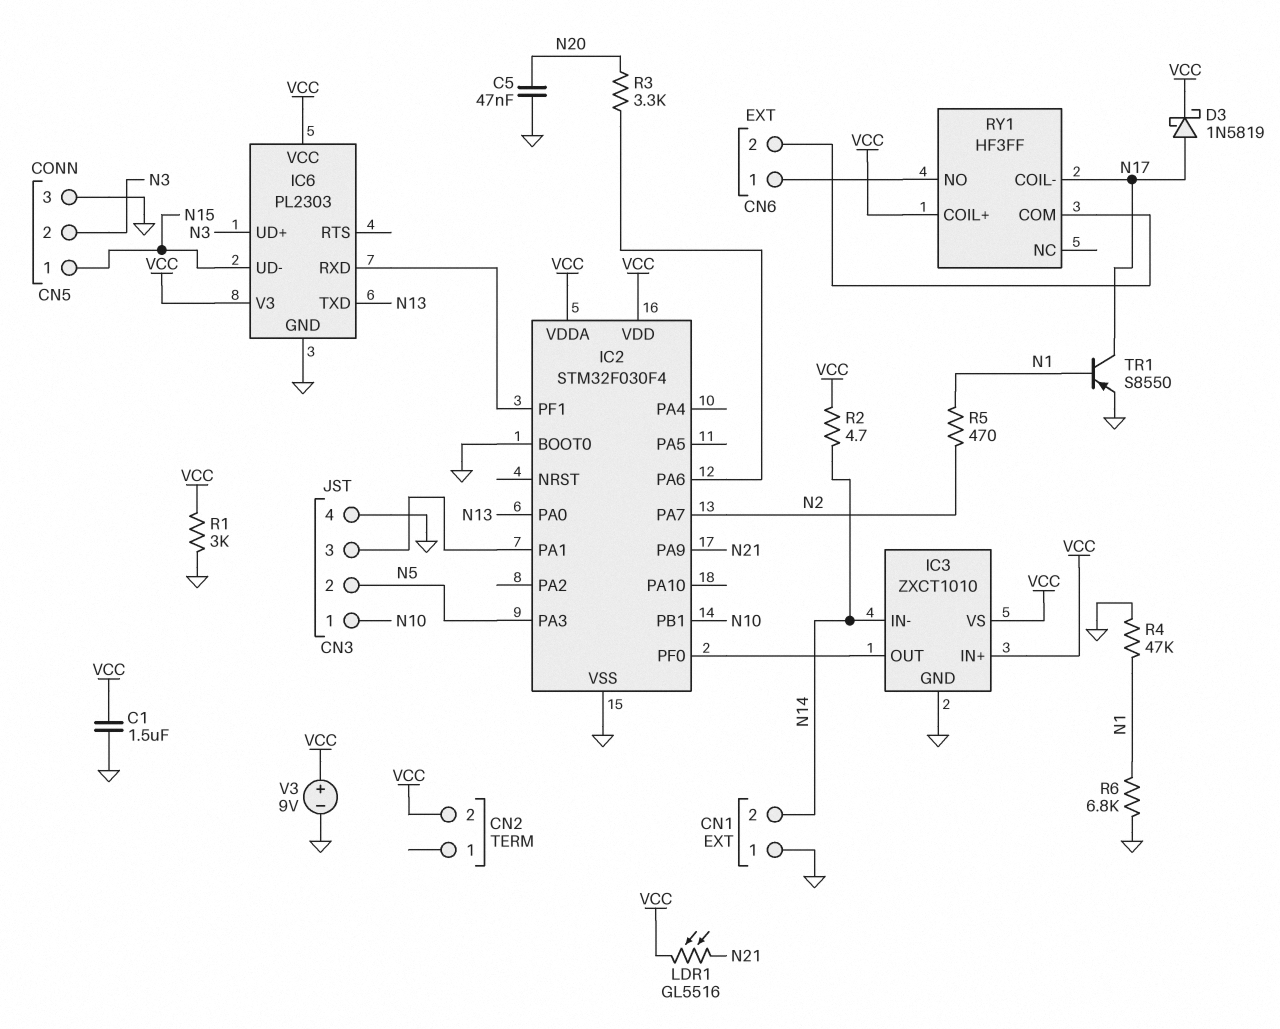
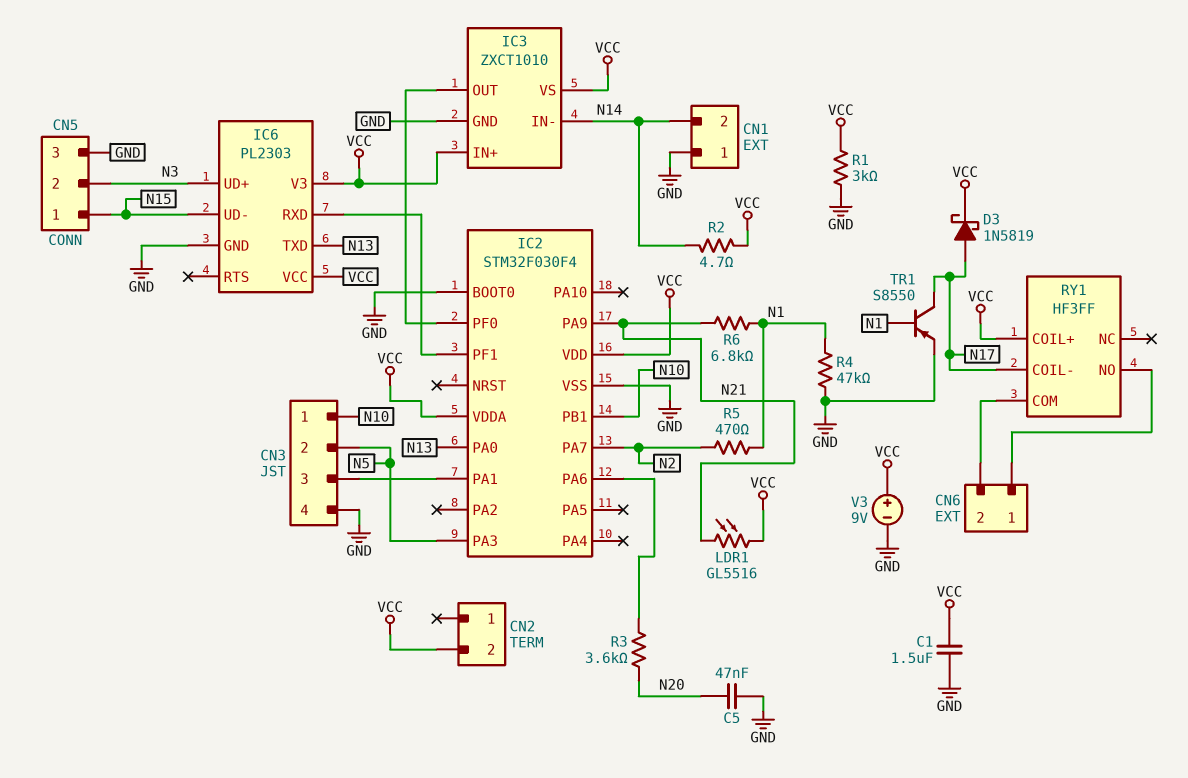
R3: 3.3k (IC2/PA6, N20) -> 3.6k (IC2/PA6, N20)
R6: 6.8k (GND, N1) -> 6.8k (N1, N21)

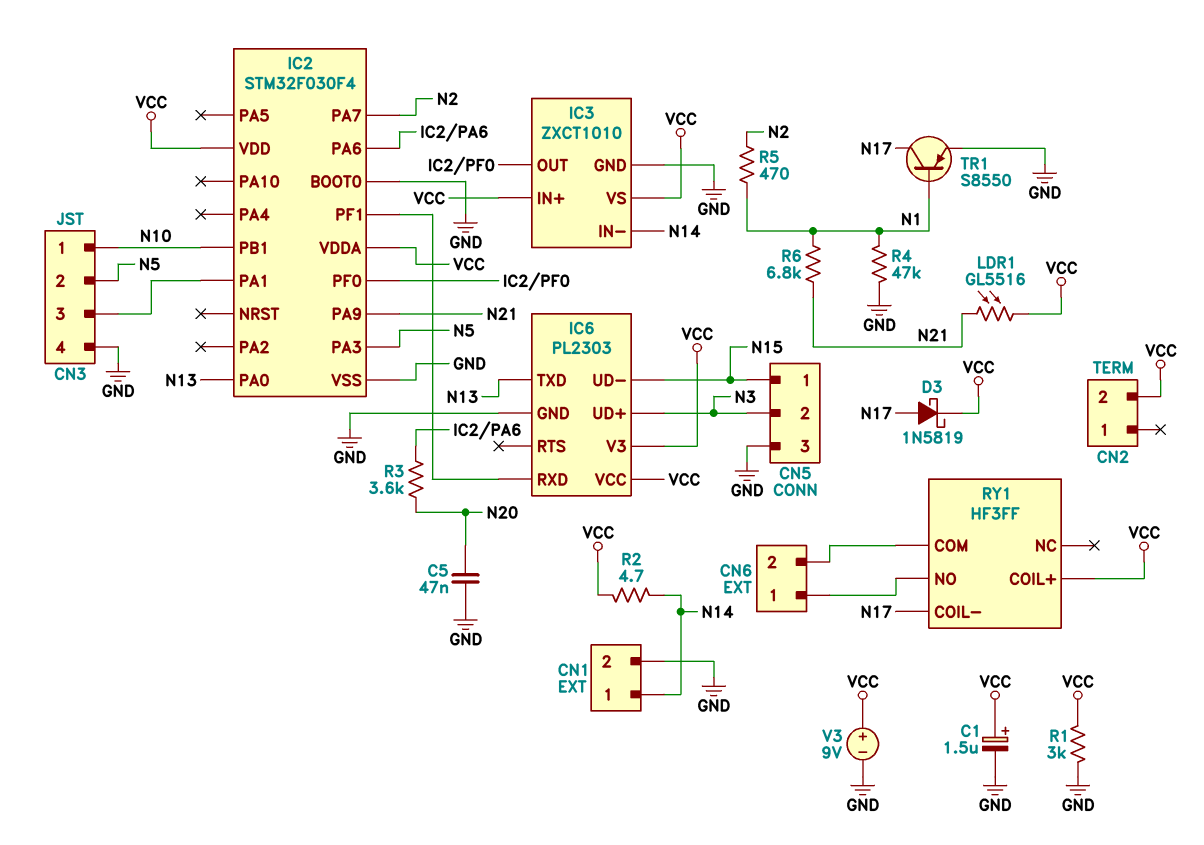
C1: 1.5uF (GND, VCC) -> 1.5uF (plus VCC, minus GND)
CN1 pin 1: GND -> N14
CN1 pin 2: N14 -> GND

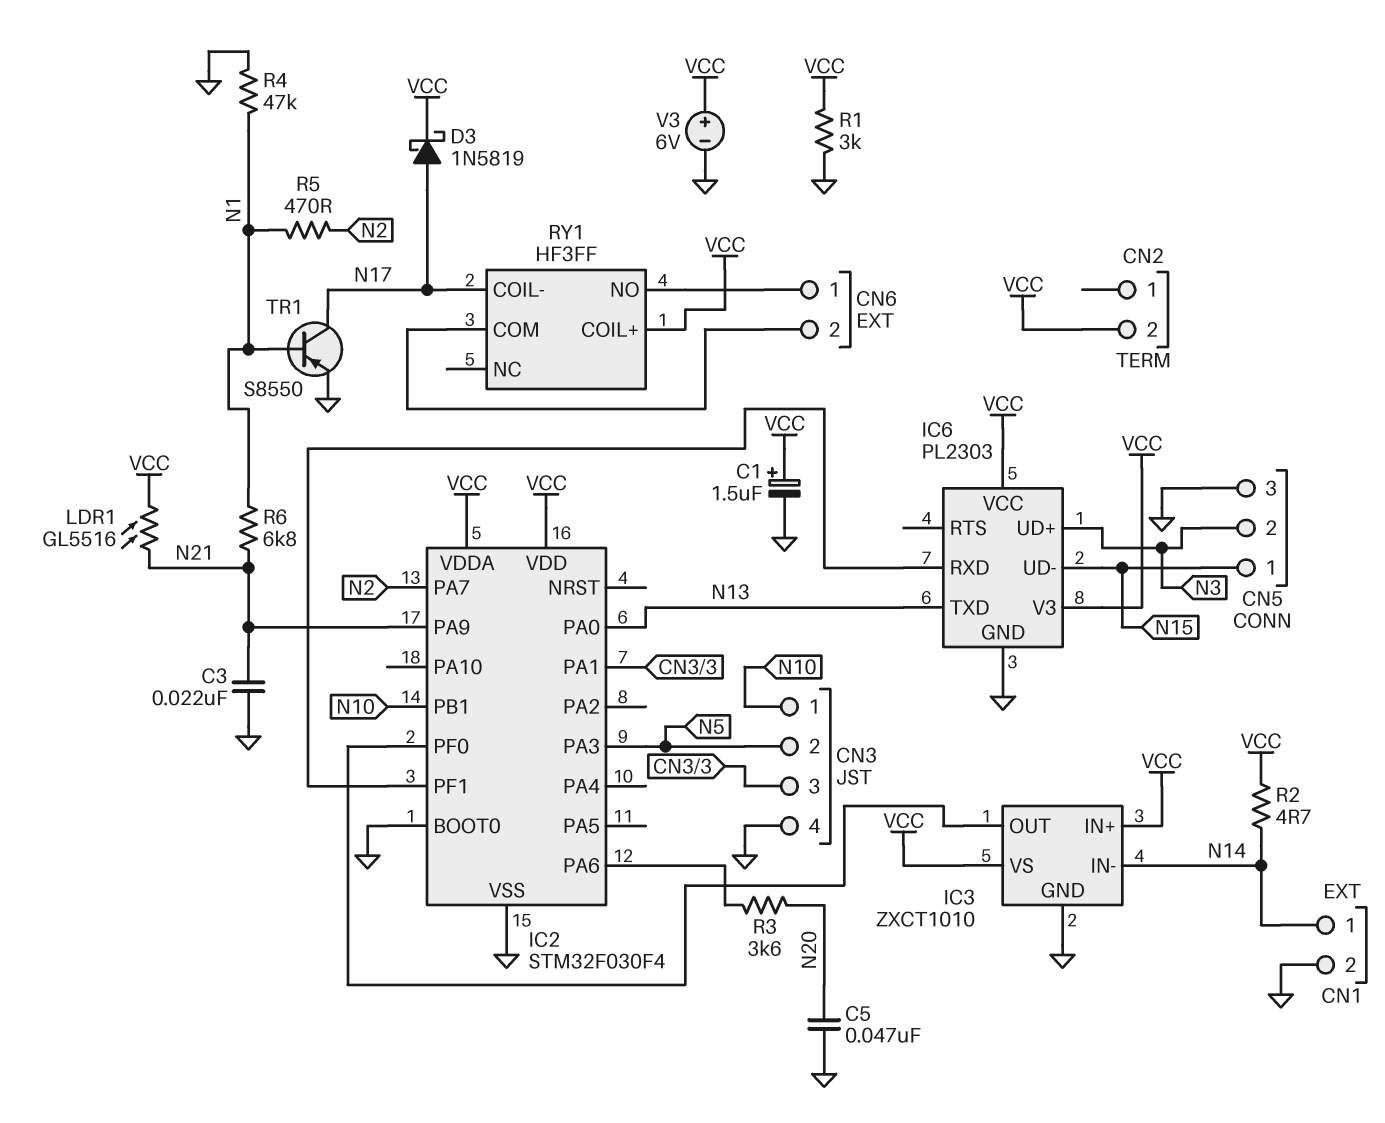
C3: none -> 22nF (GND, N21)
V3: 9V (plus VCC, minus GND) -> 6V (plus VCC, minus GND)

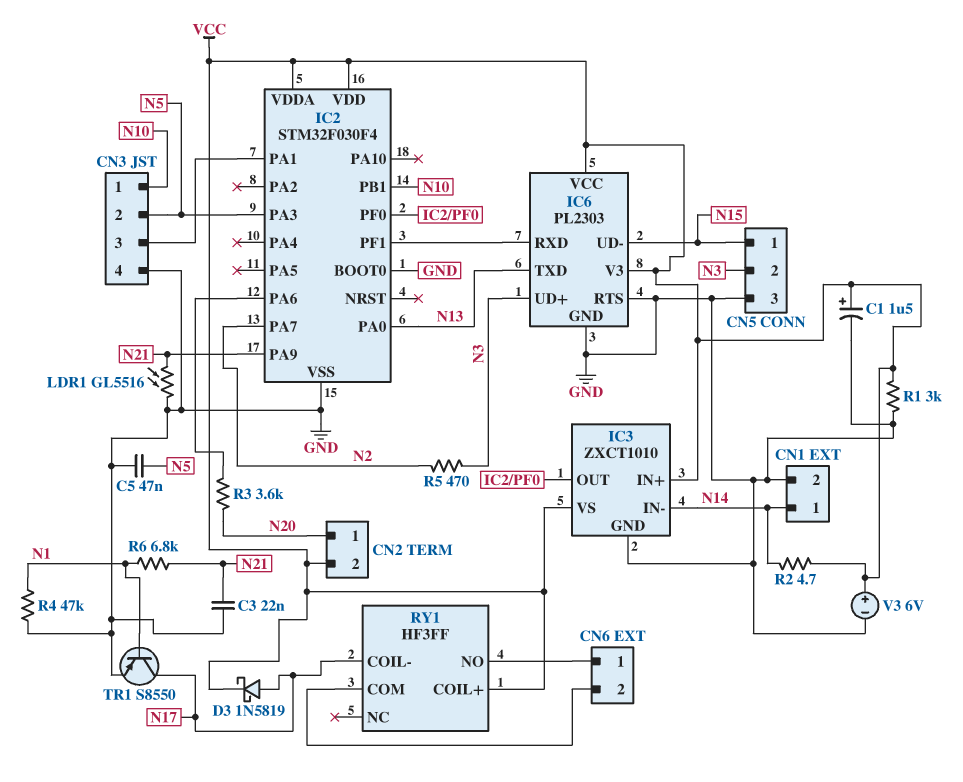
C5: 47nF (GND, N20) -> 47nF (GND, N5)
CN2 pin 1: none -> N20
IC6 pin RTS: none -> GND
LDR1: GL5516 (N21, VCC) -> GL5516 (GND, N21)
R5: 470 (N1, N2) -> 470 (N2, N3)

